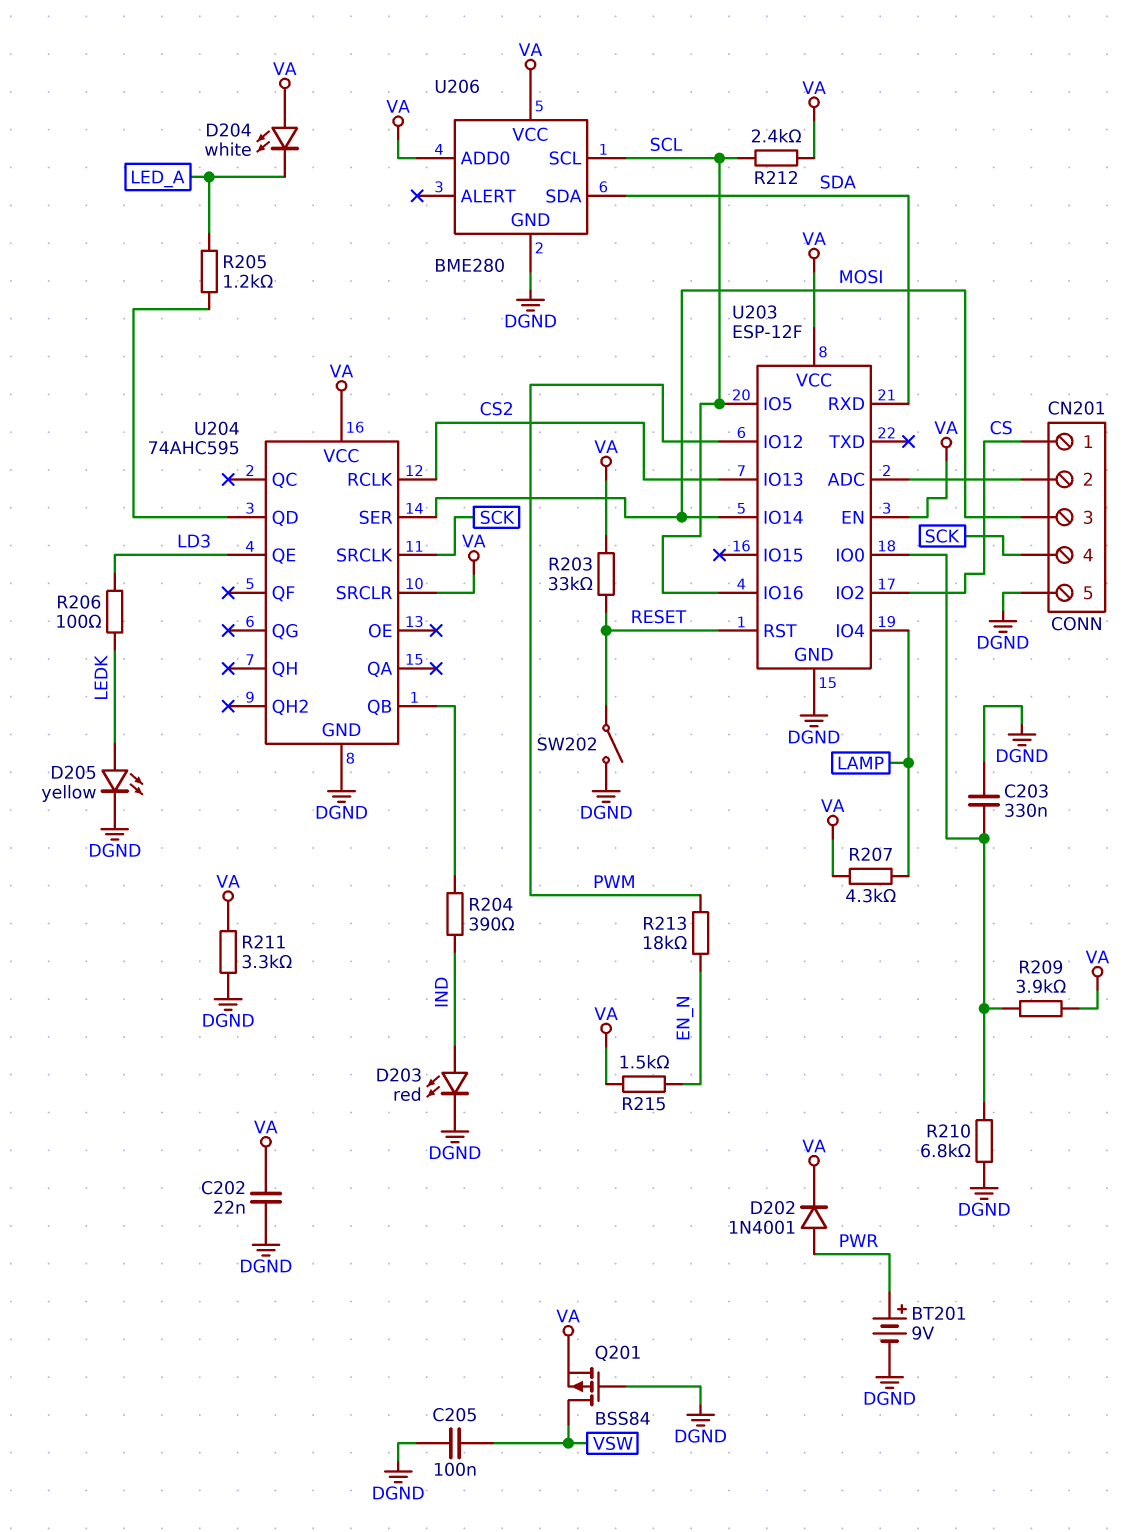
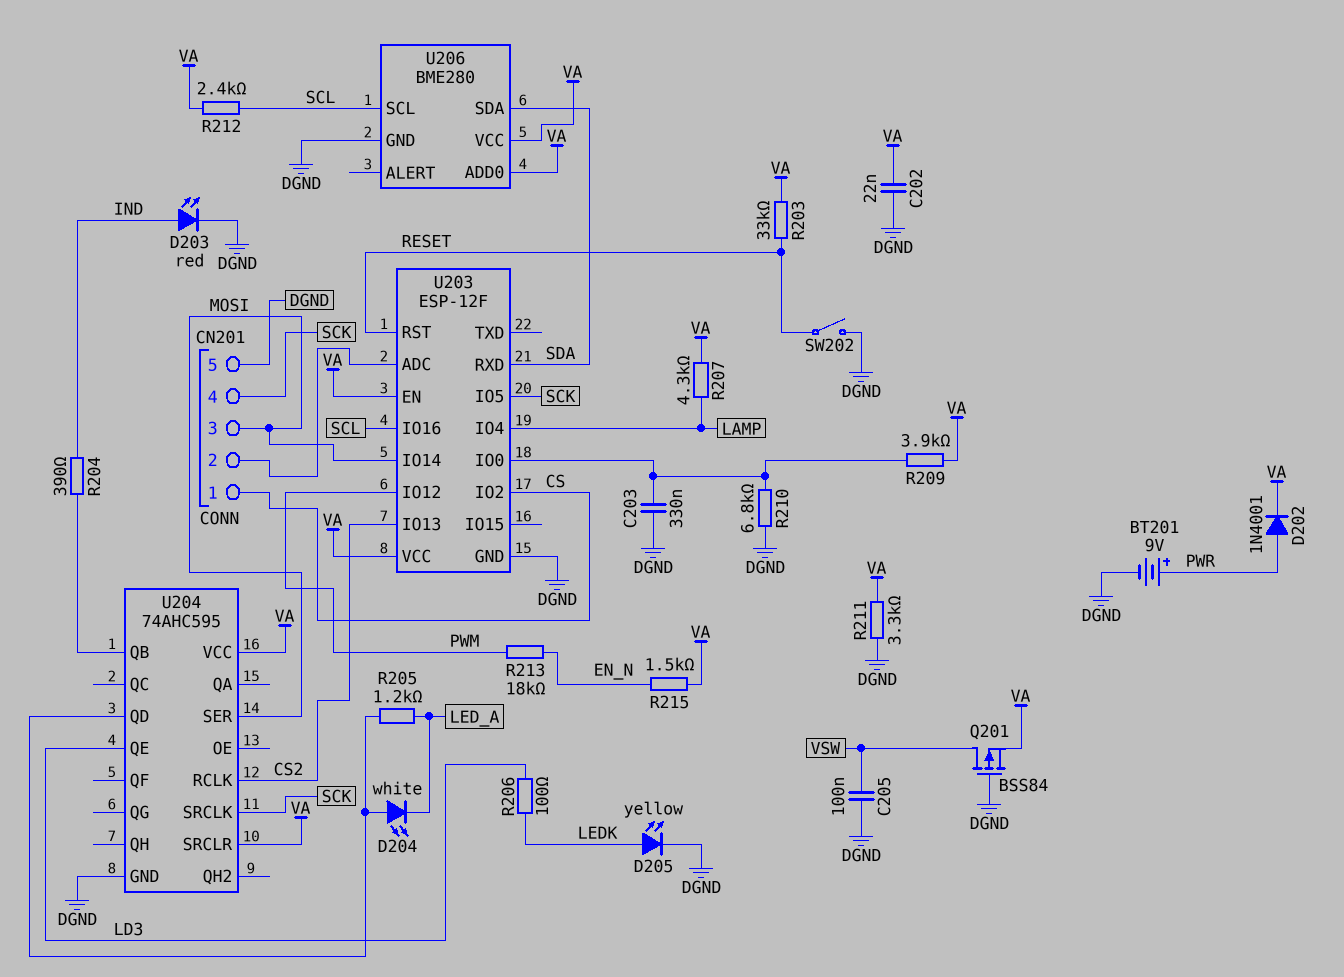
D204: LED white (A VA, K LED_A) -> LED white (A U204/QD, K LED_A)
U203 pin IO5: SCL -> SCK

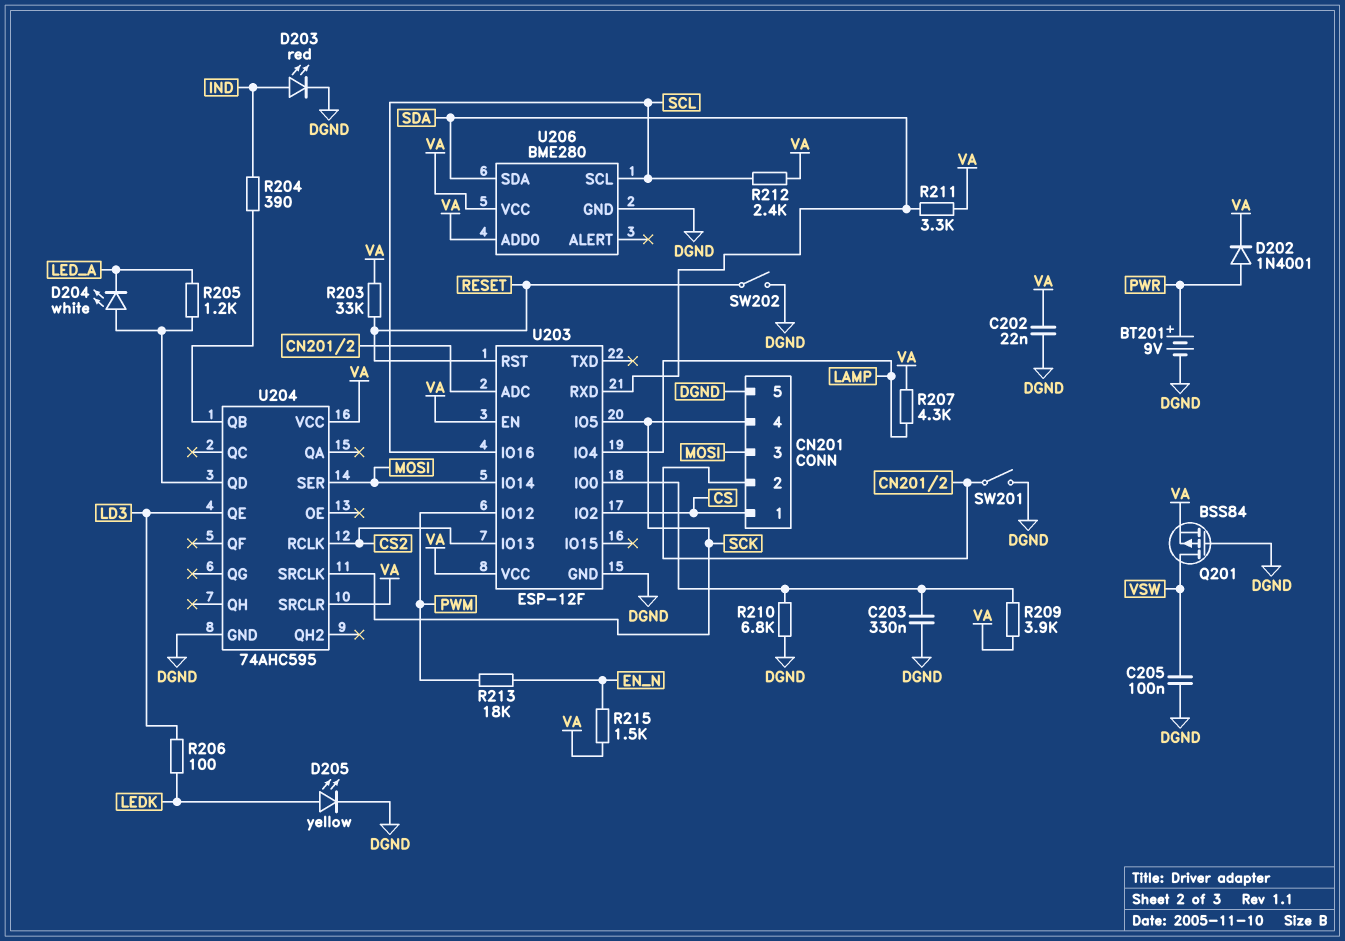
R211: 3.3k (DGND, VA) -> 3.3k (SDA, VA)
SW201: none -> switch (CN201/2, DGND)

